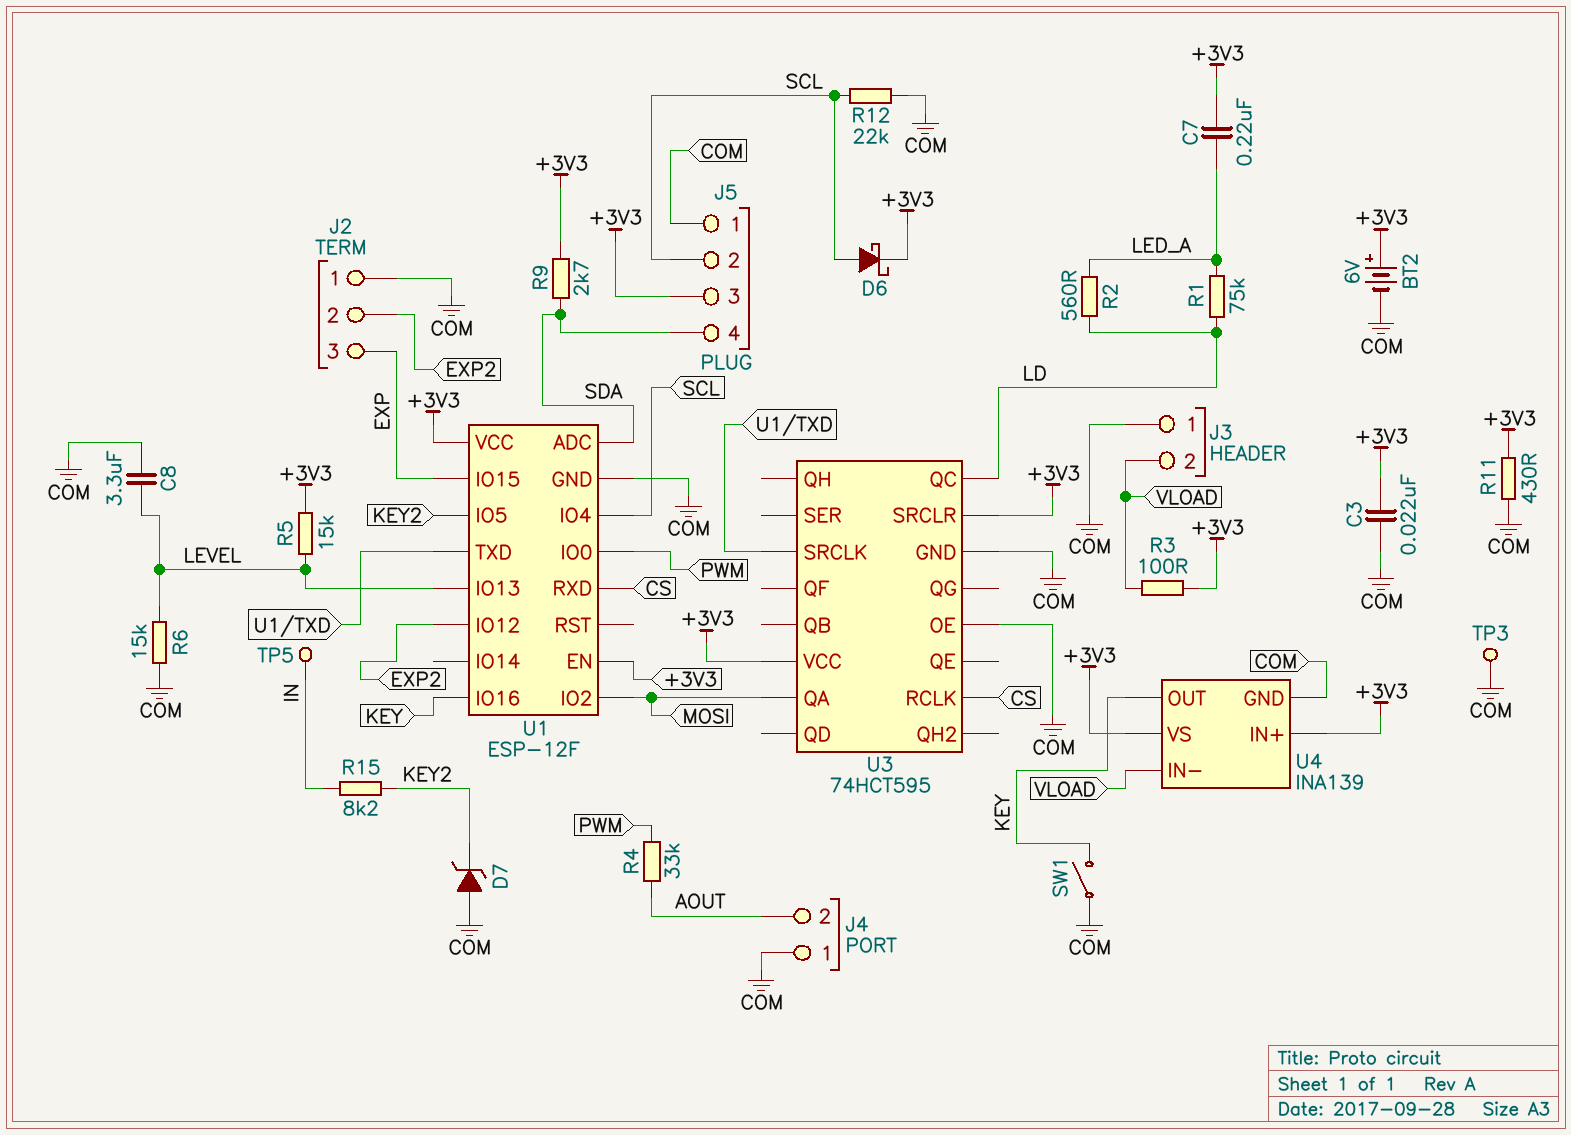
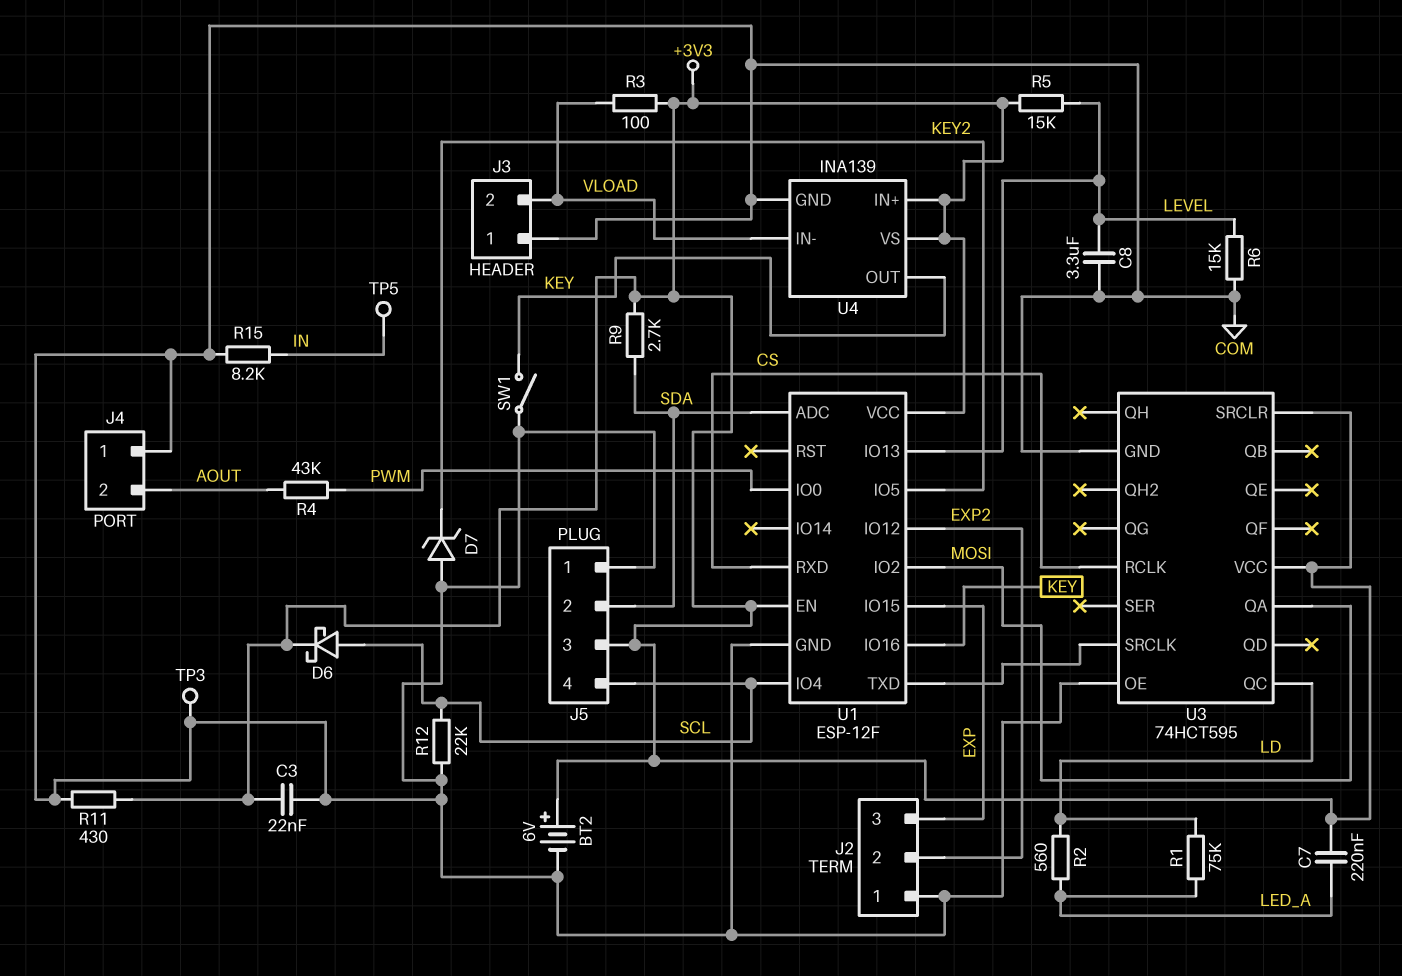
J5 pin 2: SCL -> SDA
J5 pin 4: SDA -> SCL
R4: 33k (AOUT, PWM) -> 43k (AOUT, PWM)
R15: 8.2k (IN, KEY2) -> 8.2k (COM, IN)

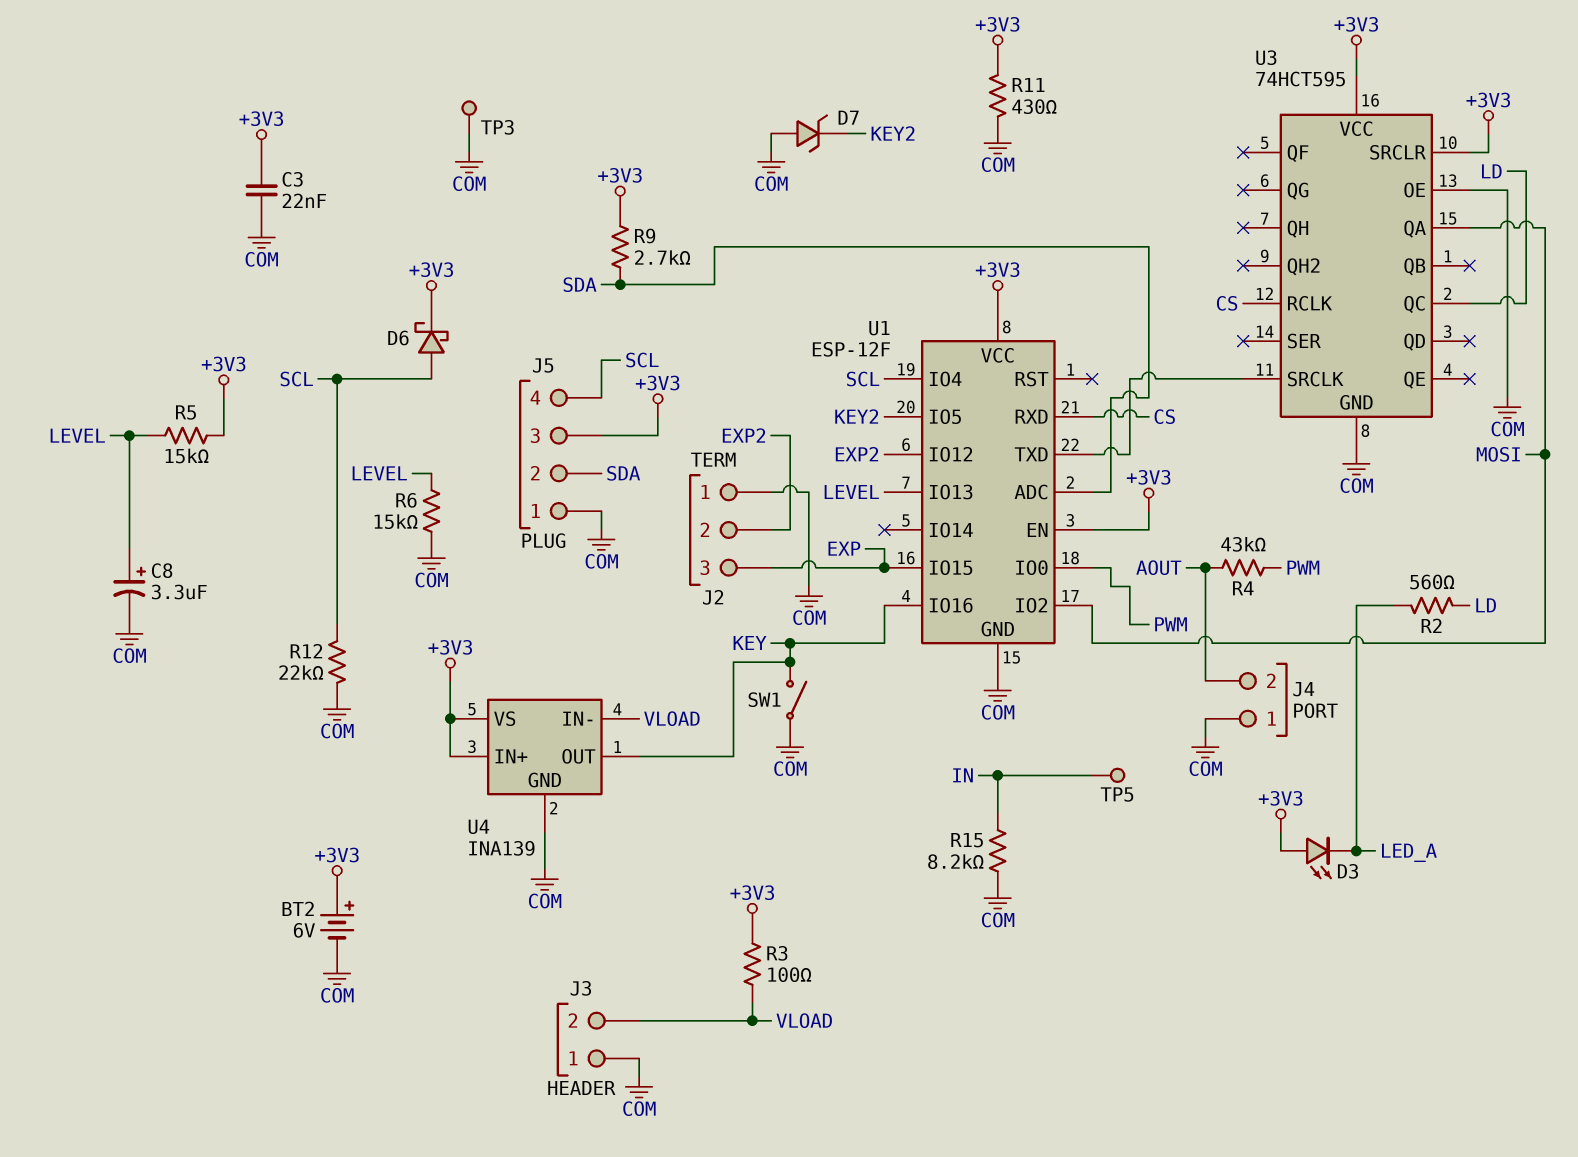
C7: 220nF (+3V3, LED_A) -> none
C8: 3.3uF (COM, LEVEL) -> 3.3uF (plus LEVEL, minus COM)
D3: none -> LED (A +3V3, K LED_A)
R1: 75k (LD, LED_A) -> none

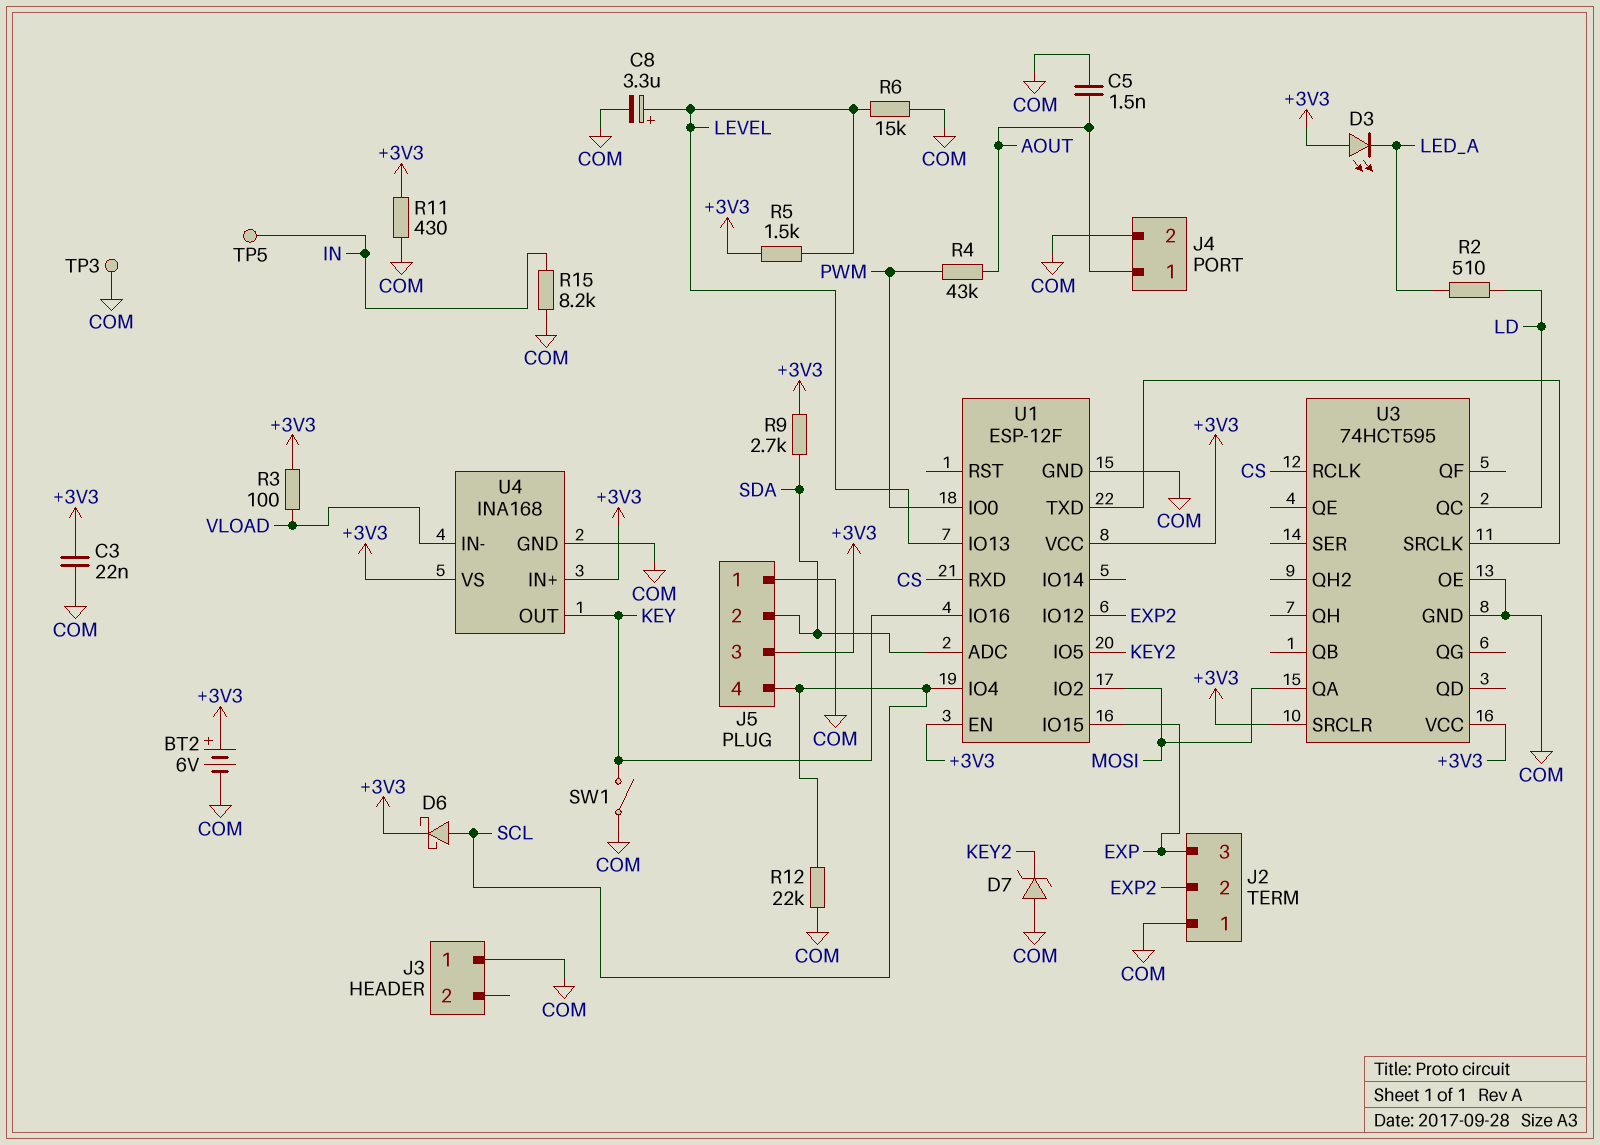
C5: none -> 1.5nF (AOUT, COM)
J3 pin 2: VLOAD -> none
J4 pin 1: COM -> AOUT
J4 pin 2: AOUT -> COM
R2: 560 (LD, LED_A) -> 510 (LD, LED_A)
R5: 15k (+3V3, LEVEL) -> 1.5k (+3V3, LEVEL)
U4: INA139 -> INA168

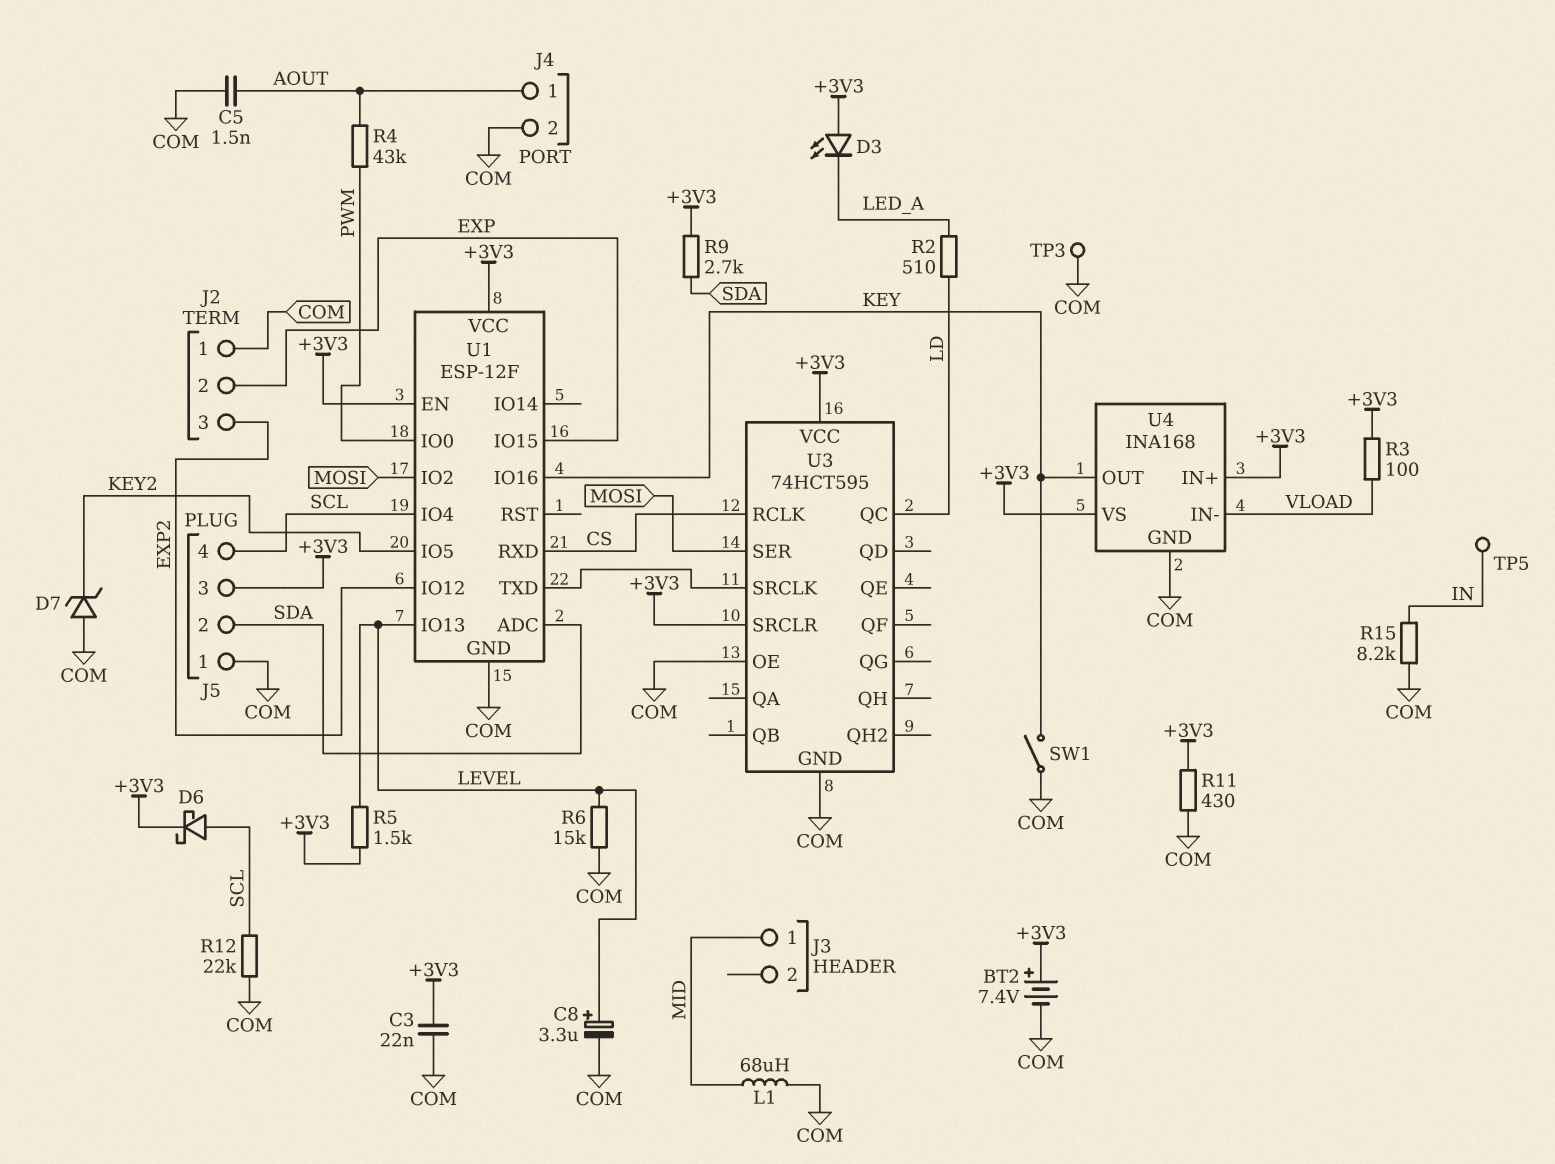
BT2: 6V (plus +3V3, minus COM) -> 7.4V (plus +3V3, minus COM)
J2 pin 2: EXP2 -> EXP
J2 pin 3: EXP -> EXP2
J3 pin 1: COM -> MID
L1: none -> 68uH (COM, MID)
U3 pin QA: MOSI -> none
U3 pin SER: none -> MOSI

